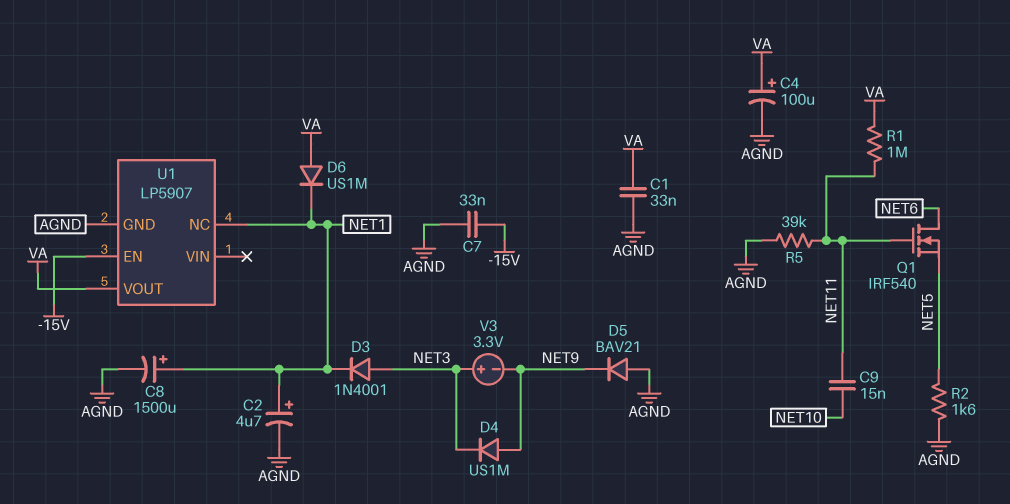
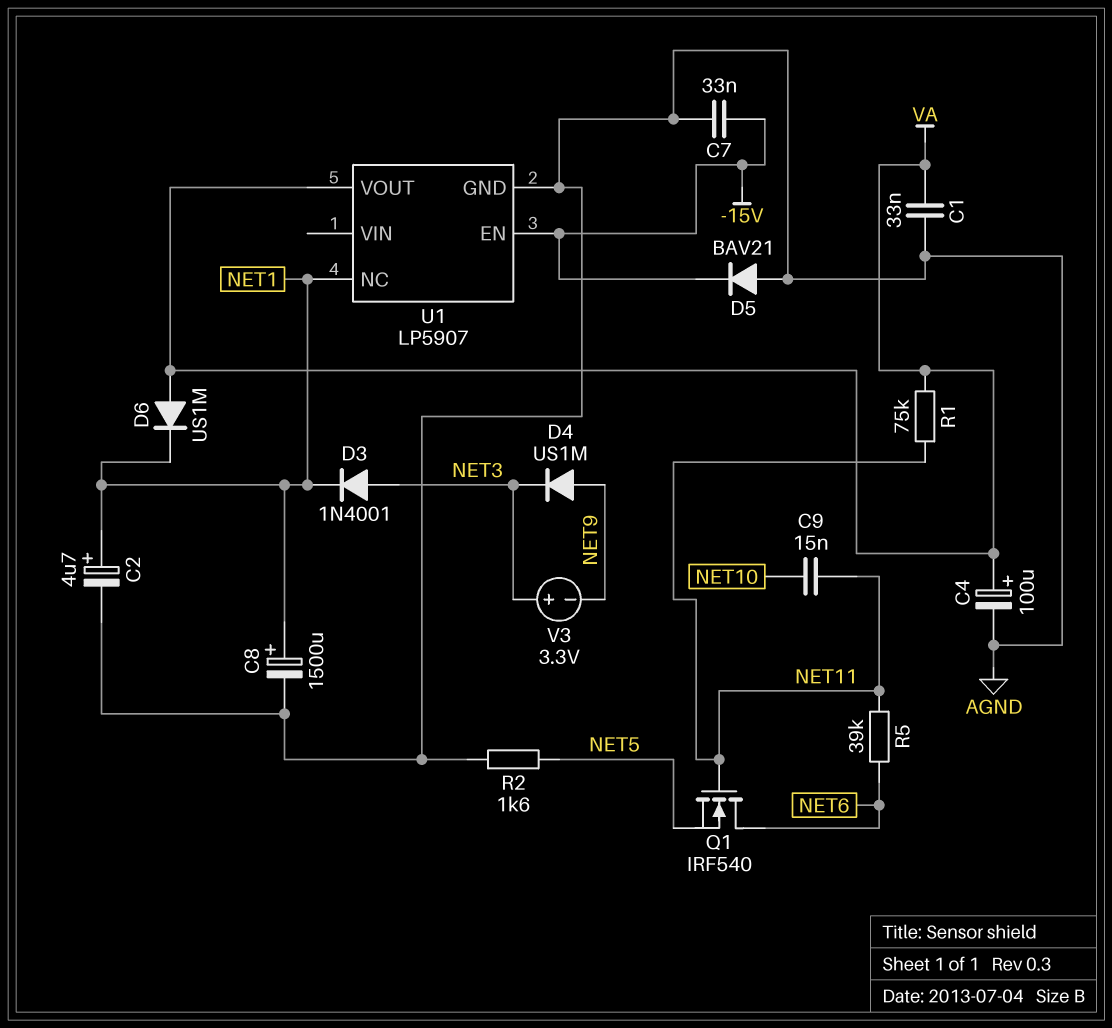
D5: diode BAV21 (A AGND, K NET9) -> diode BAV21 (A AGND, K -15V)
R1: 1M (NET11, VA) -> 75k (NET11, VA)
R5: 39k (AGND, NET11) -> 39k (NET6, NET11)

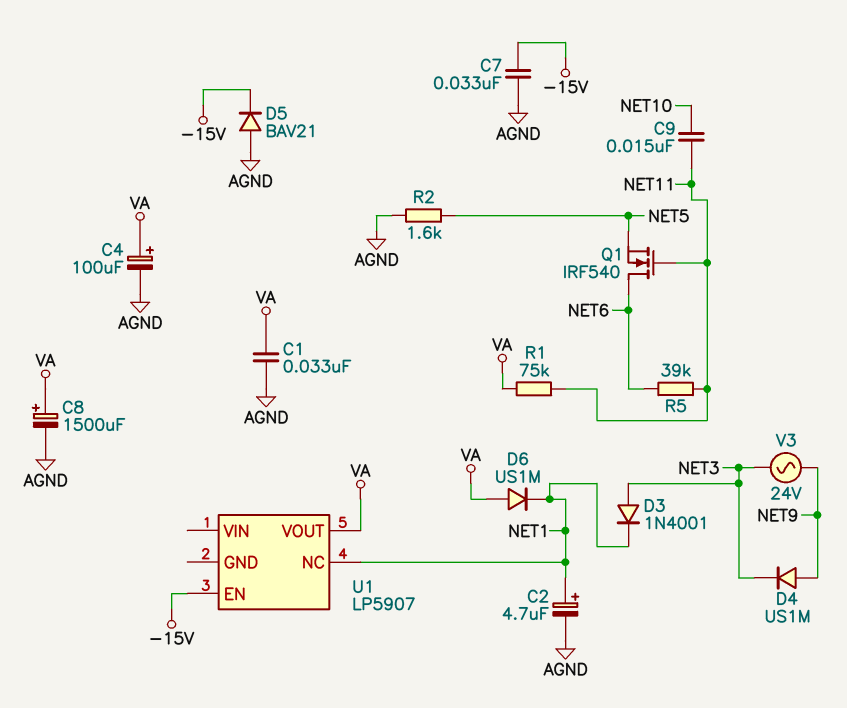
C8: 1500uF (plus NET1, minus AGND) -> 1500uF (plus VA, minus AGND)
U1 pin GND: AGND -> none
V3: 3.3V (plus NET3, minus NET9) -> AC 24V (NET3, NET9)

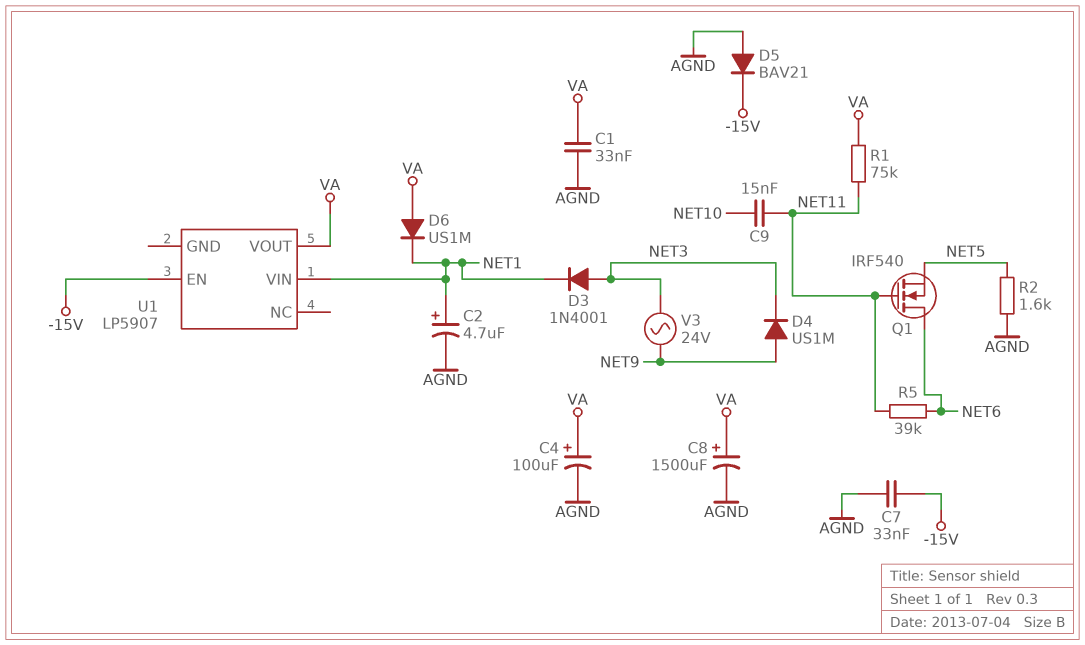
U1 pin NC: NET1 -> none
U1 pin VIN: none -> NET1

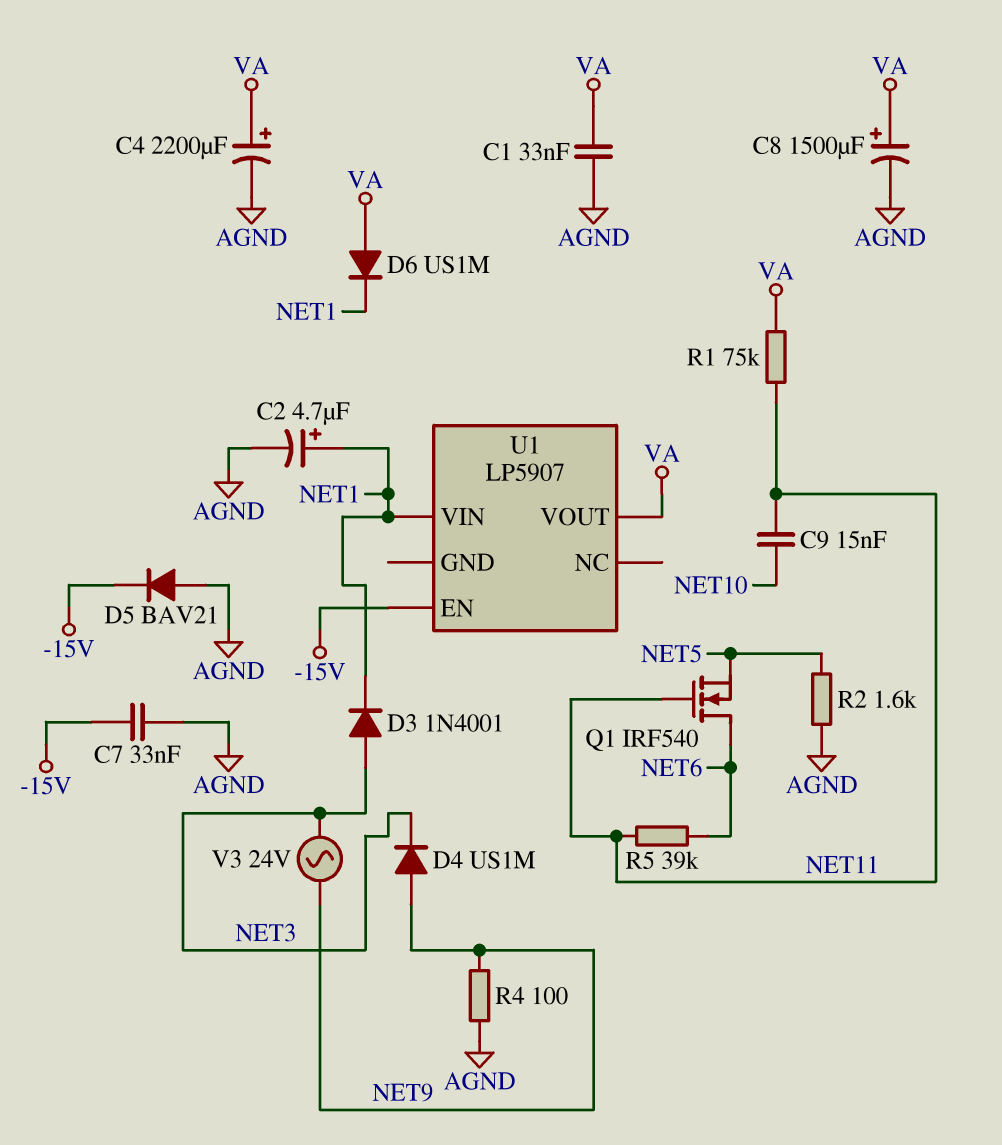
C4: 100uF (plus VA, minus AGND) -> 2200uF (plus VA, minus AGND)
R4: none -> 100 (AGND, NET9)

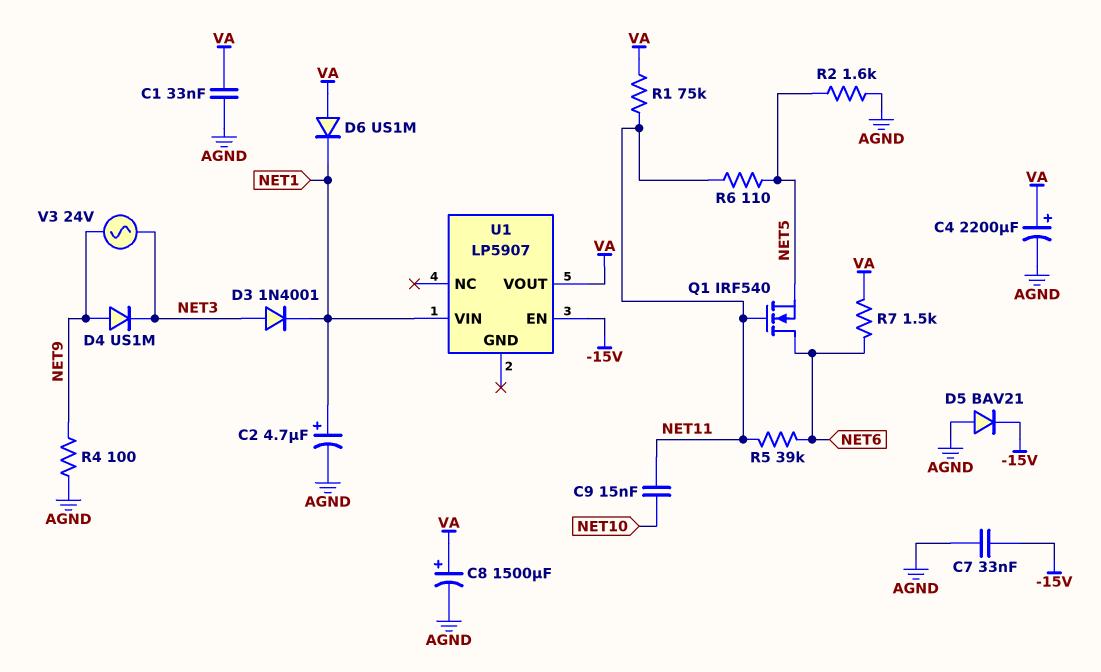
R6: none -> 110 (NET5, NET11)
R7: none -> 1.5k (NET6, VA)

